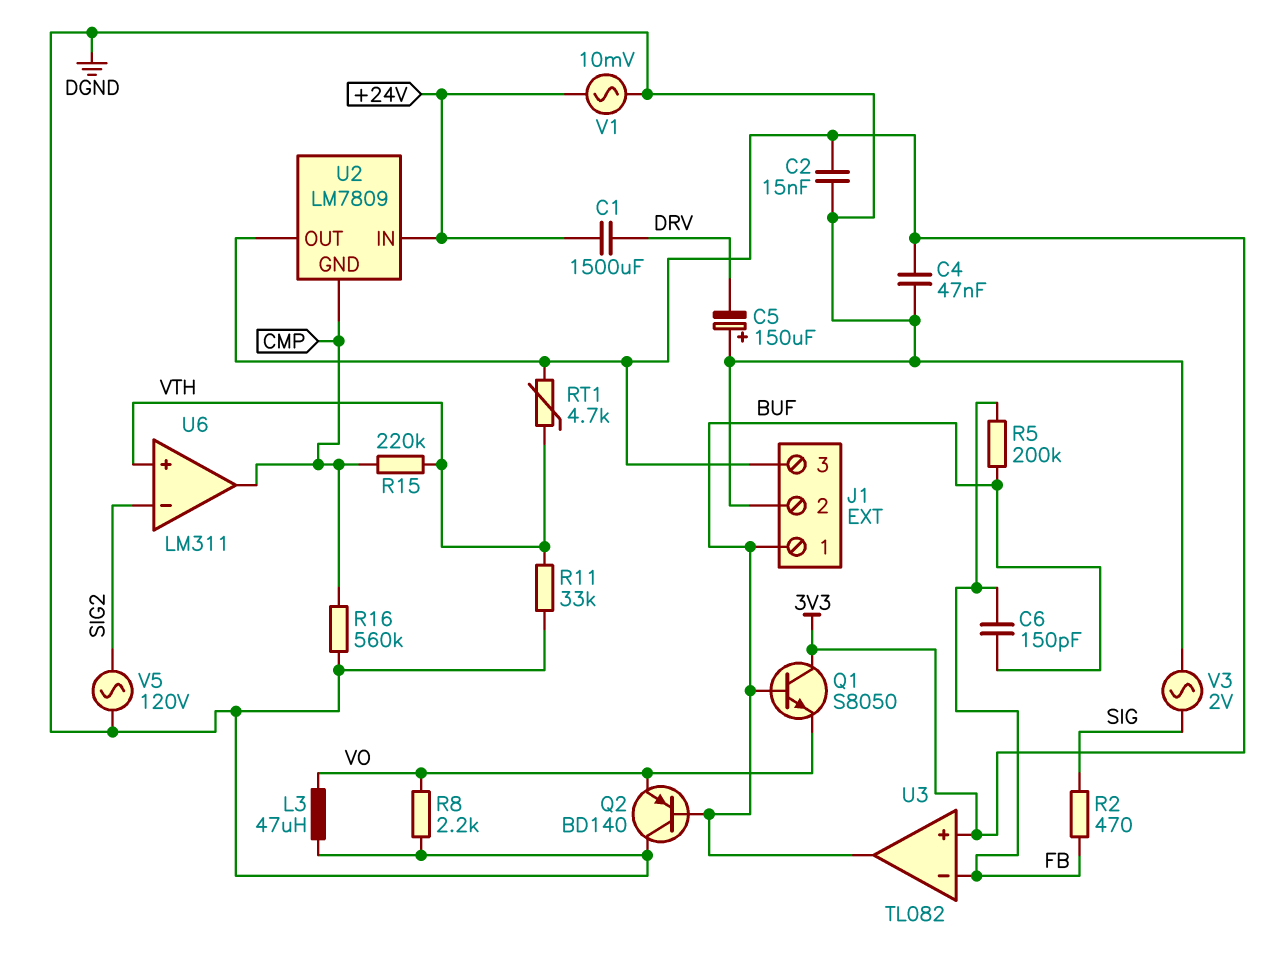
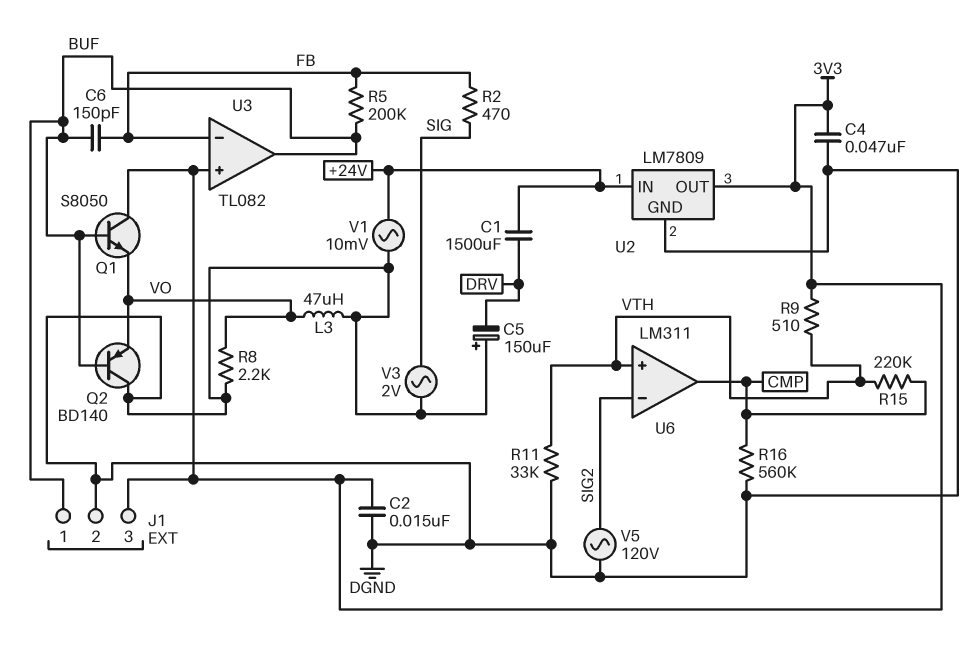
R9: none -> 510 (3V3, VTH)
RT1: 4.7k (3V3, VTH) -> none
U2 pin GND: CMP -> DGND

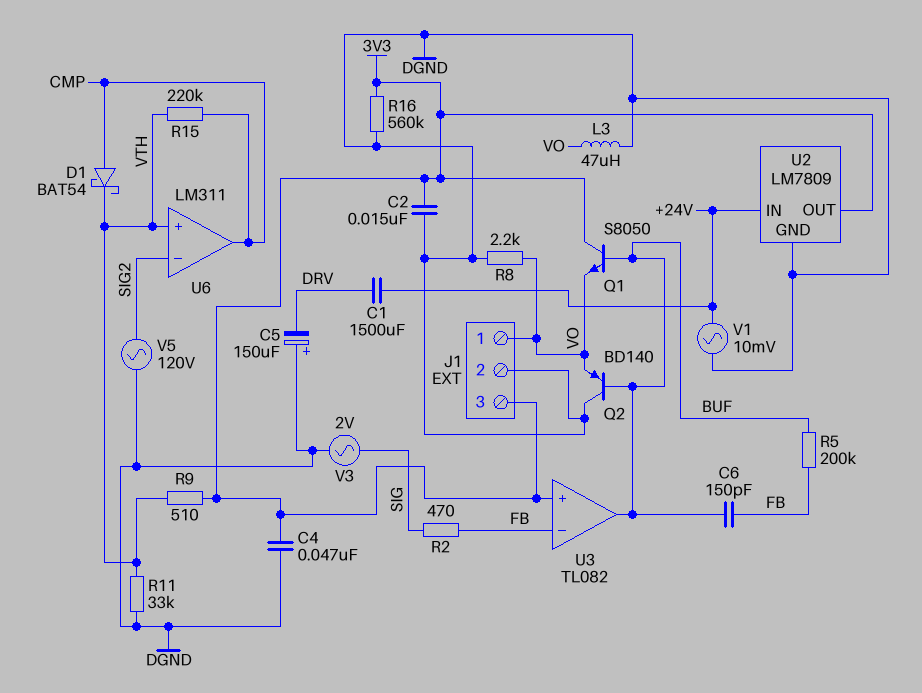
D1: none -> schottky BAT54 (A CMP, K VTH)
J1 pin 1: BUF -> VO
R16: 560k (CMP, DGND) -> 560k (3V3, DGND)

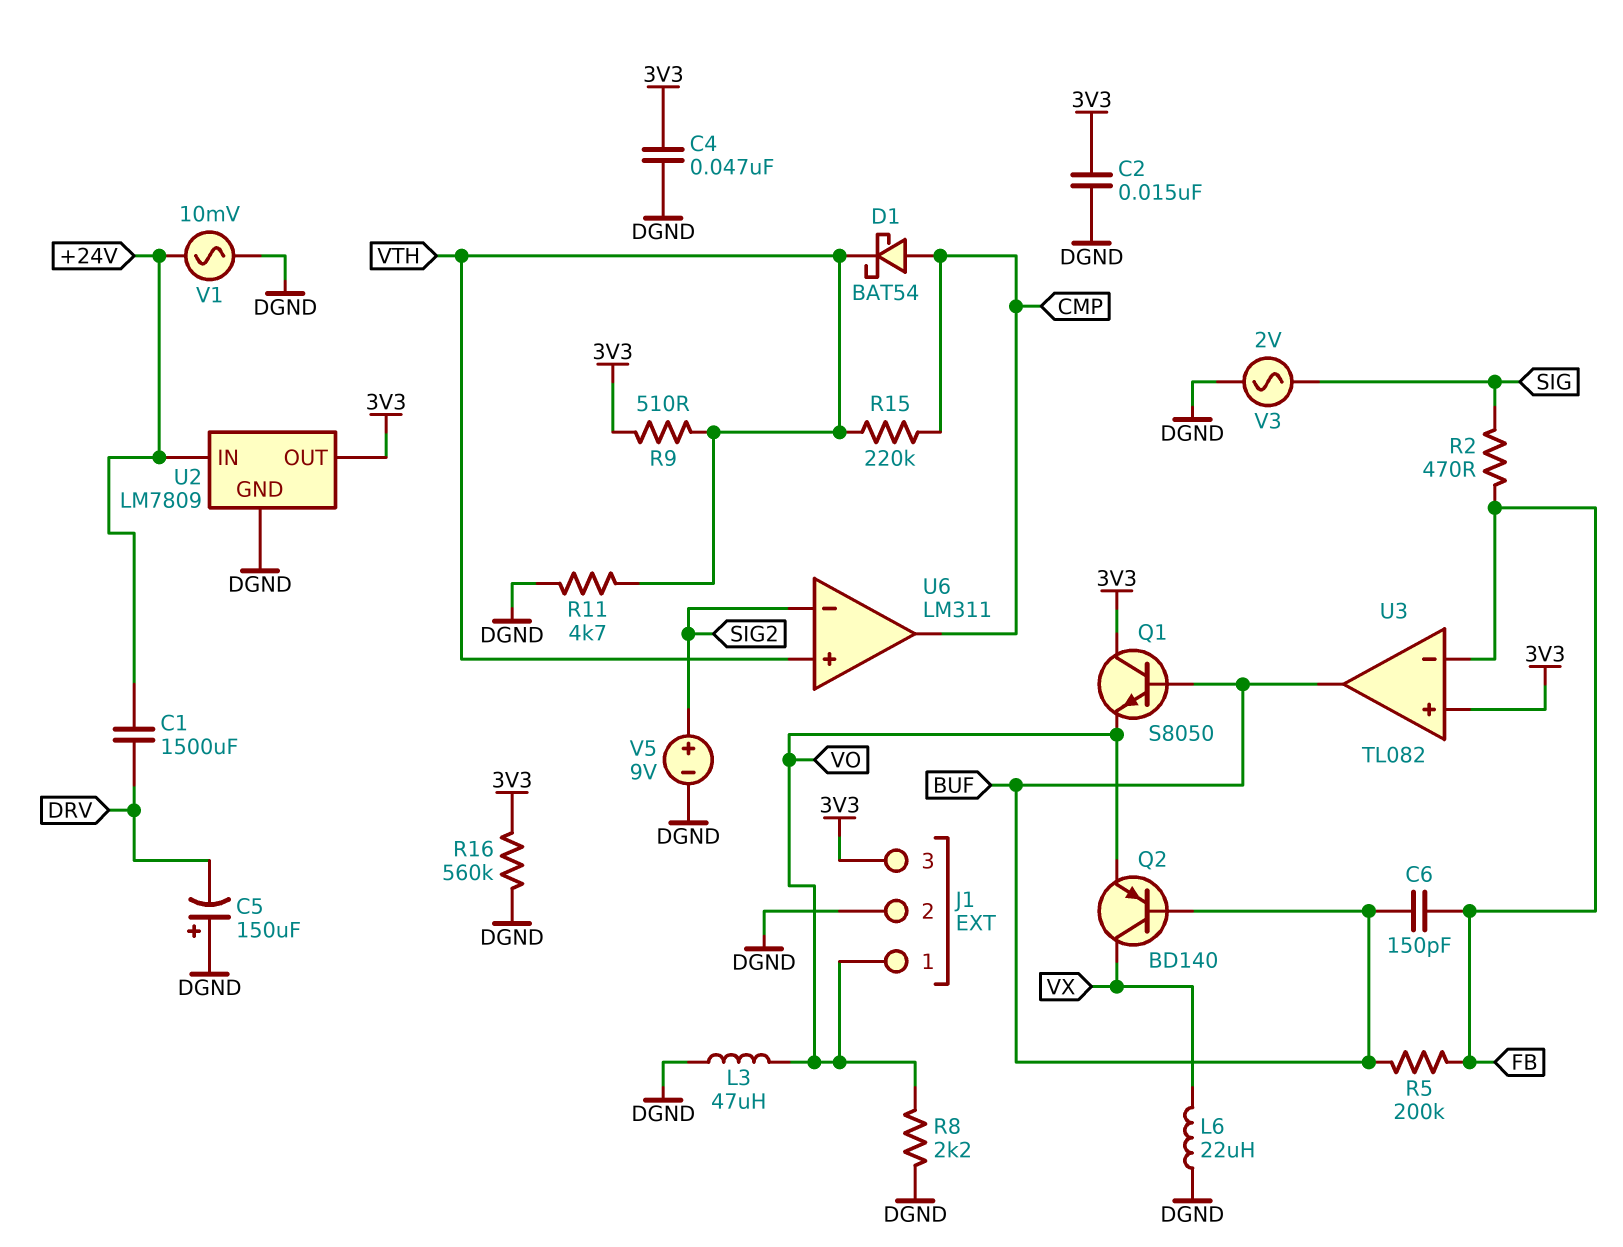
L6: none -> 22uH (DGND, VX)
Q2: PNP BD140 (B BUF, C DGND, E VO) -> PNP BD140 (B BUF, C VX, E VO)
R11: 33k (DGND, VTH) -> 4.7k (DGND, VTH)
V5: AC 120V (DGND, SIG2) -> 9V (plus SIG2, minus DGND)

